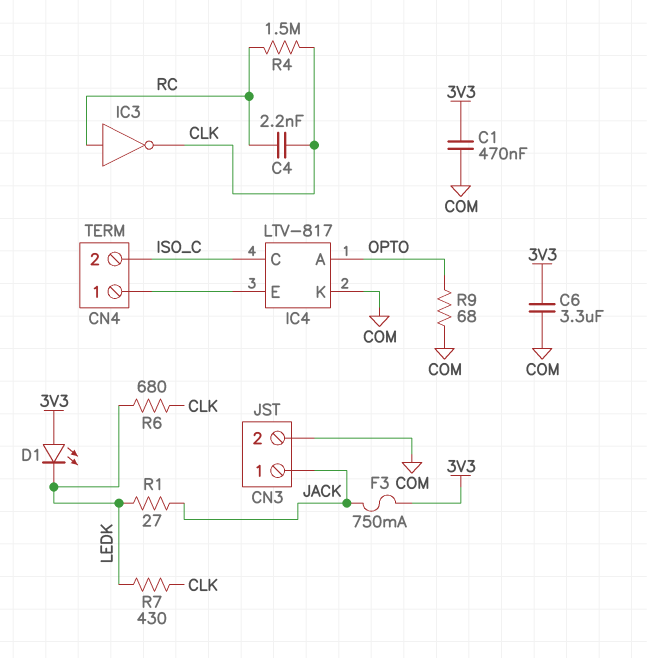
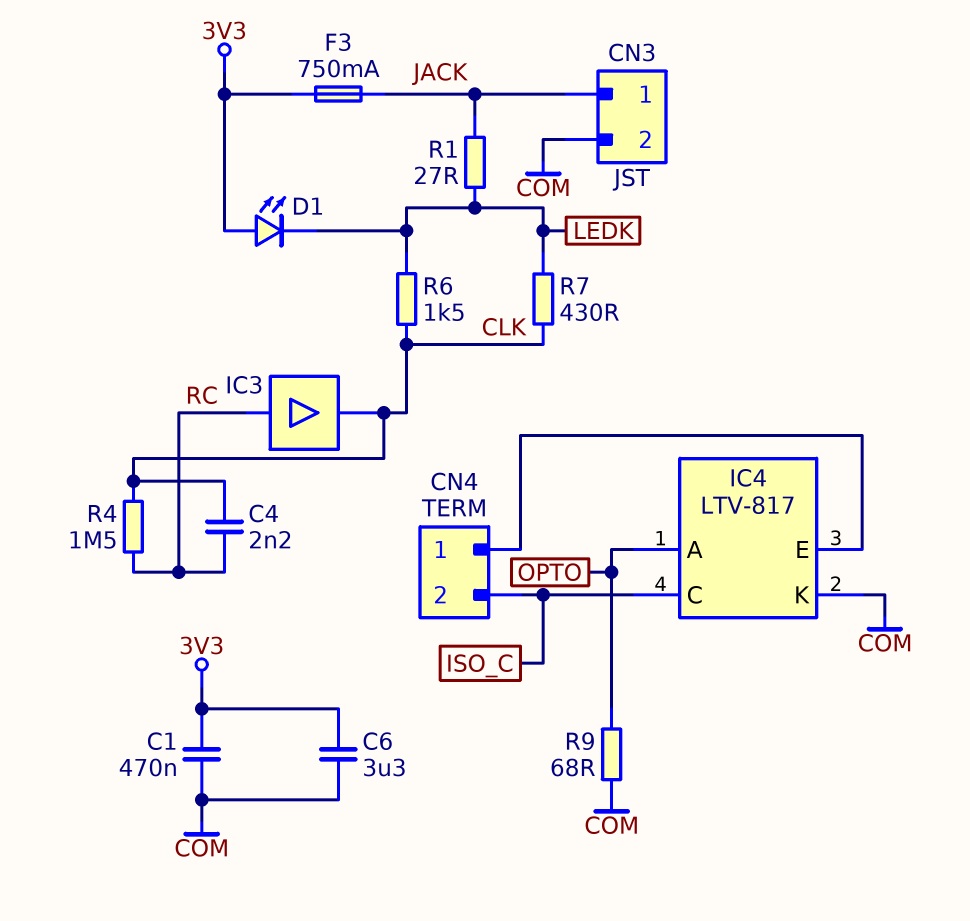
IC3: NOT (in RC, out CLK) -> buffer (in RC, out CLK)
R6: 680 (CLK, LEDK) -> 1.5k (CLK, LEDK)

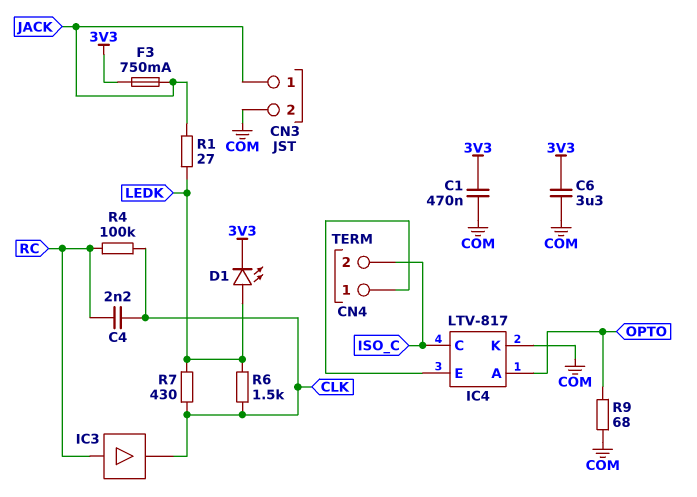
D1: LED (A 3V3, K LEDK) -> LED (A LEDK, K 3V3)
R4: 1.5M (CLK, RC) -> 100k (CLK, RC)

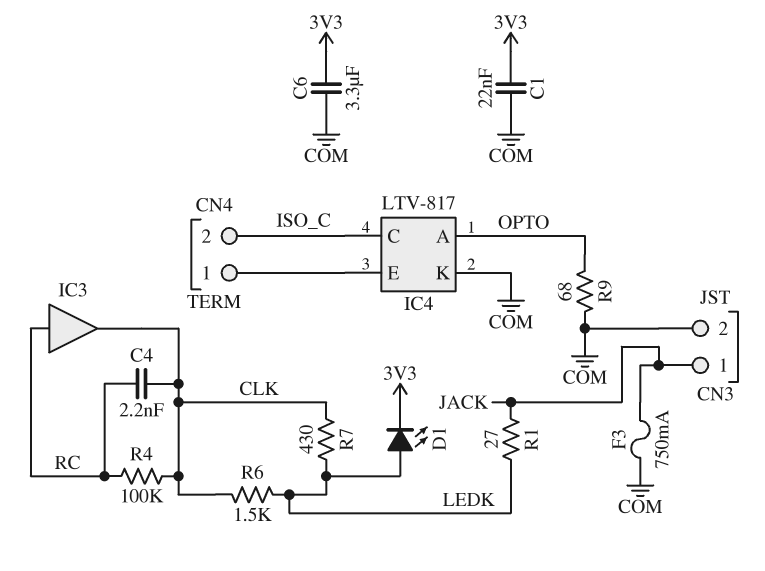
C1: 470nF (3V3, COM) -> 22nF (3V3, COM)
F3: 750mA (3V3, JACK) -> 750mA (COM, JACK)

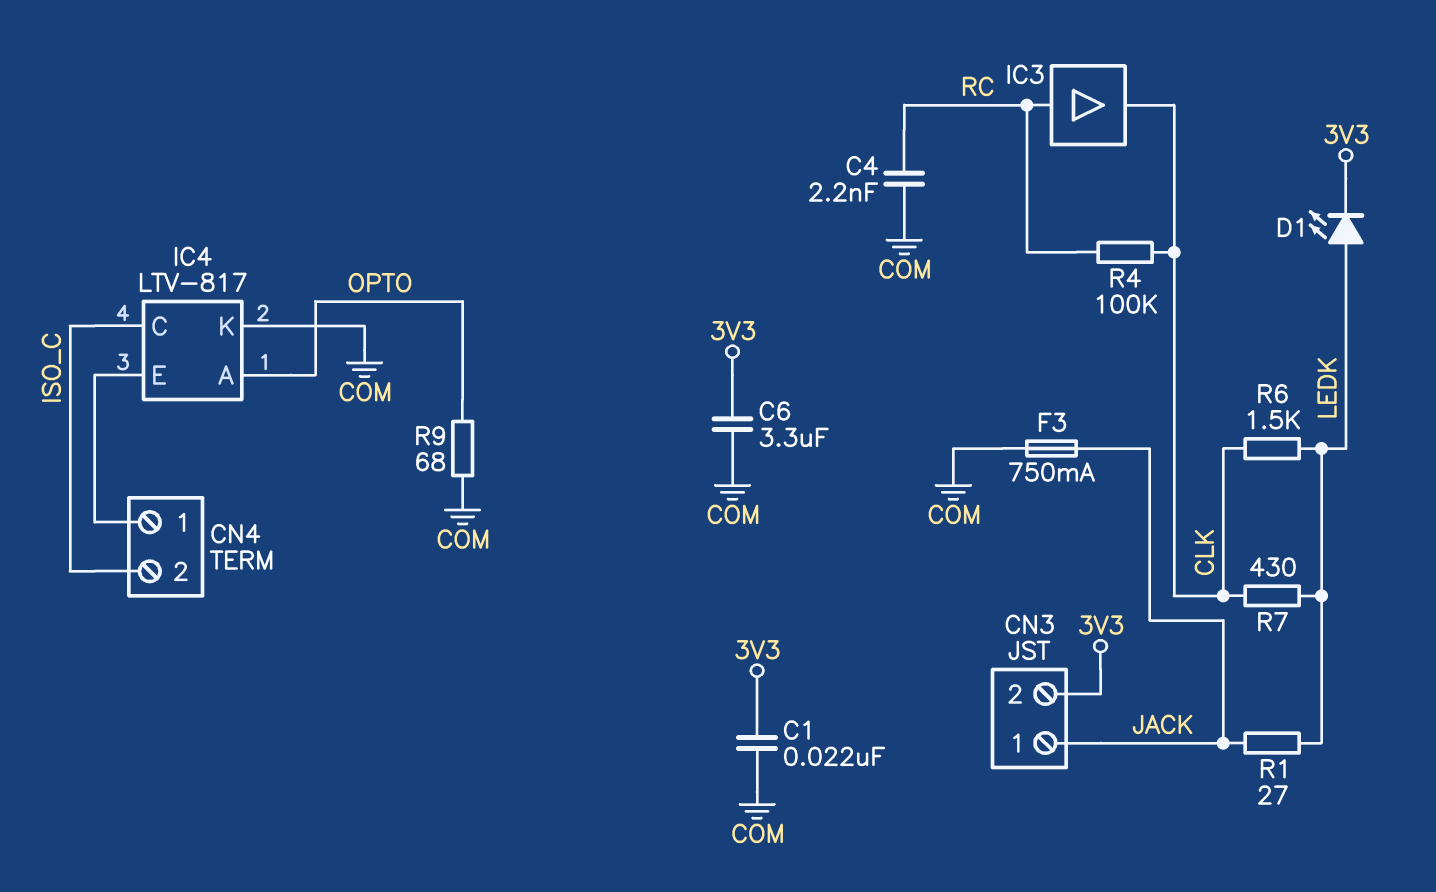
C4: 2.2nF (CLK, RC) -> 2.2nF (COM, RC)
CN3 pin 2: COM -> 3V3

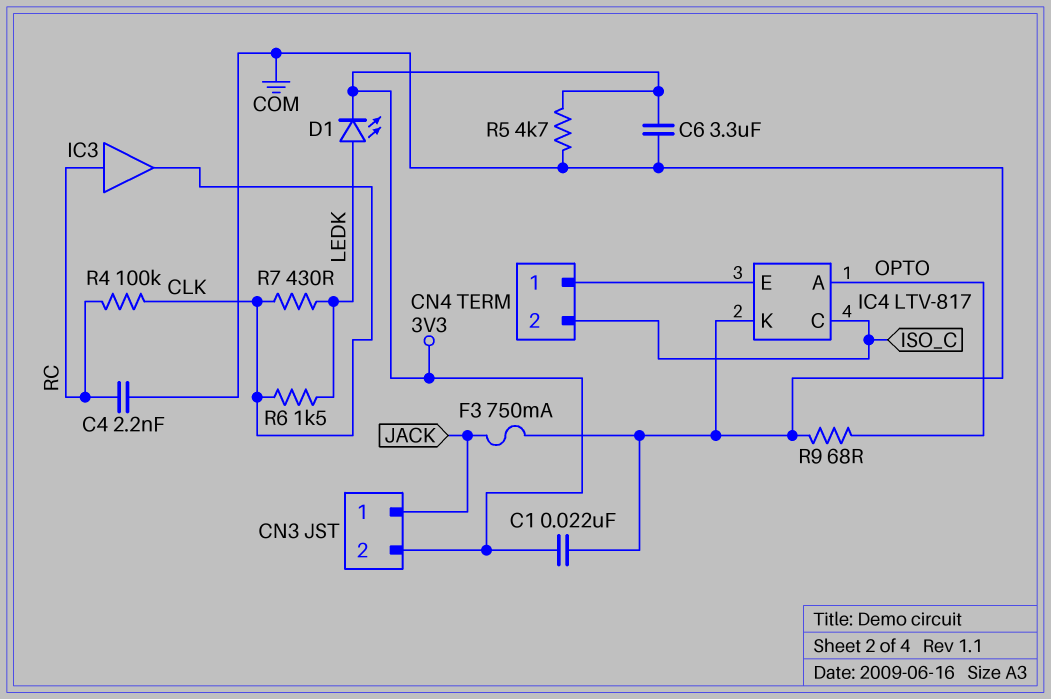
R1: 27 (JACK, LEDK) -> none
R5: none -> 4.7k (3V3, COM)

